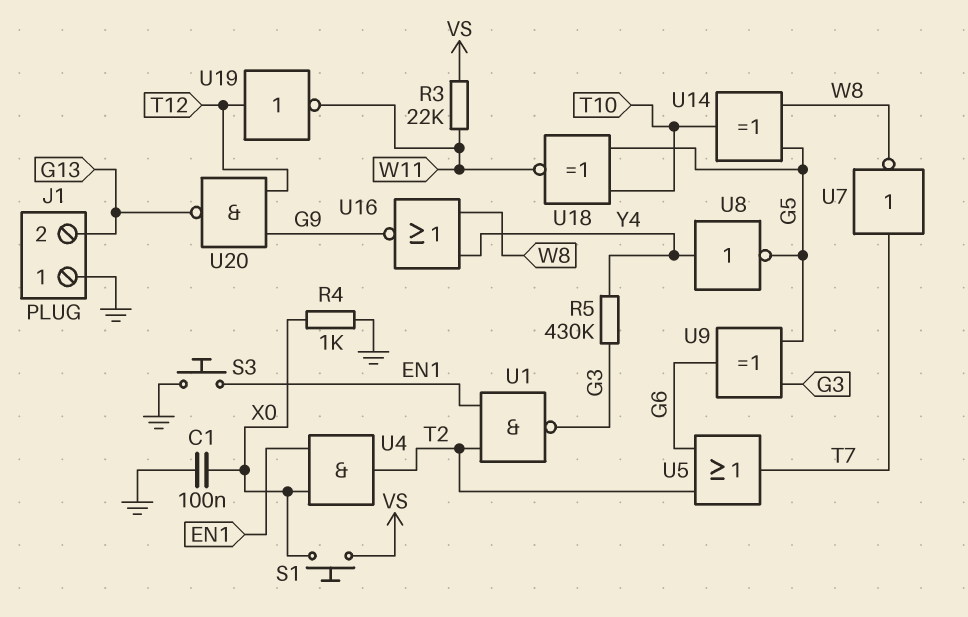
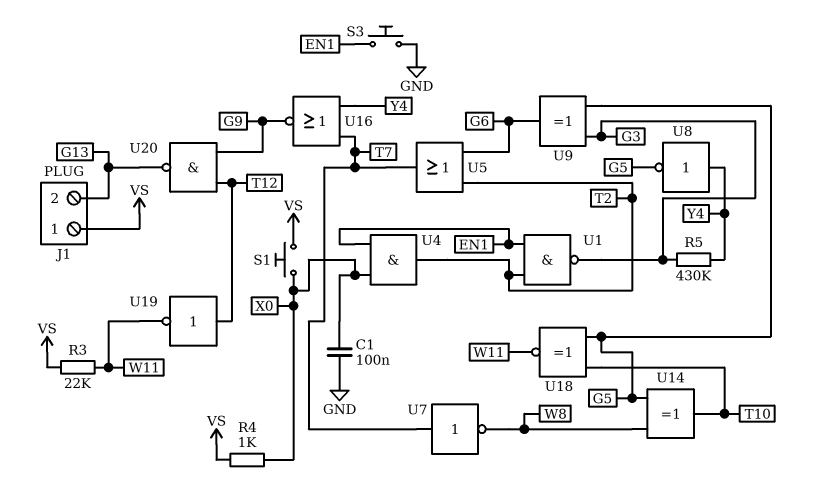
J1 pin 1: GND -> VS
R4: 1k (GND, X0) -> 1k (VS, X0)
U16: NOR (in W8, in Y4, out G9) -> NOR (in T7, in Y4, out G9)

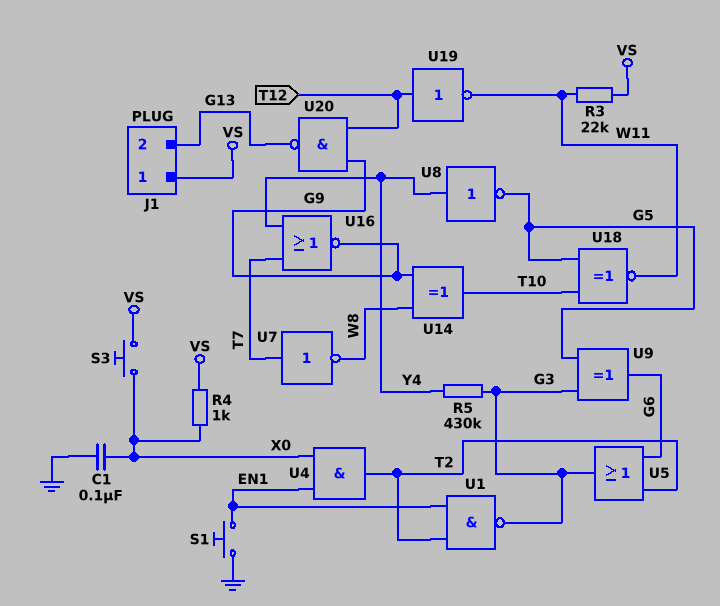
S1: button (VS, X0) -> button (EN1, GND)
S3: button (EN1, GND) -> button (VS, X0)
U5: OR (in G6, in T2, out T7) -> OR (in G6, in T2, out G3)
U14: XOR (in G5, in W8, out T10) -> XOR (in G9, in W8, out T10)

